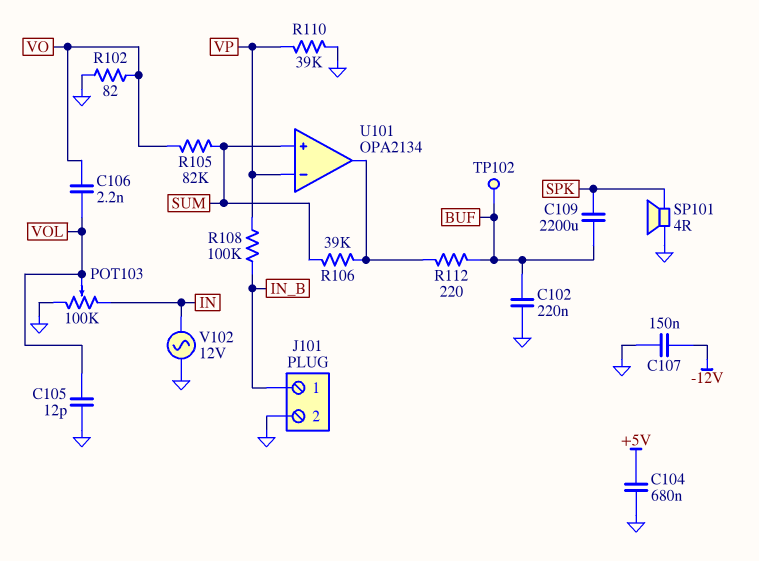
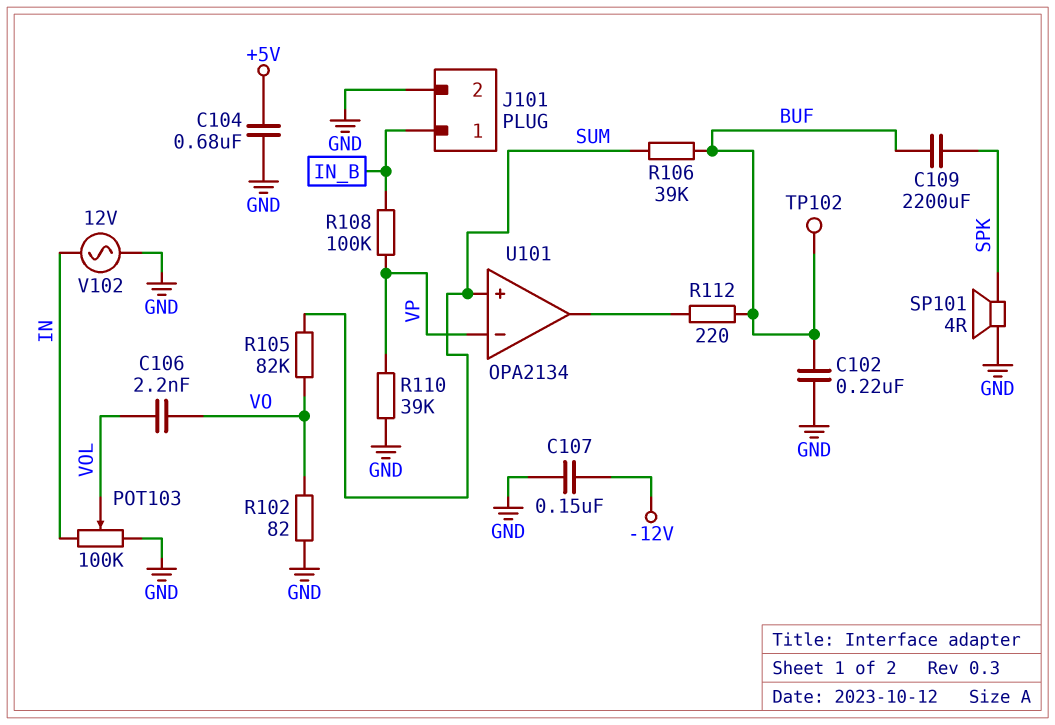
C105: 12pF (GND, VOL) -> none
R106: 39k (SUM, U101/out) -> 39k (BUF, SUM)

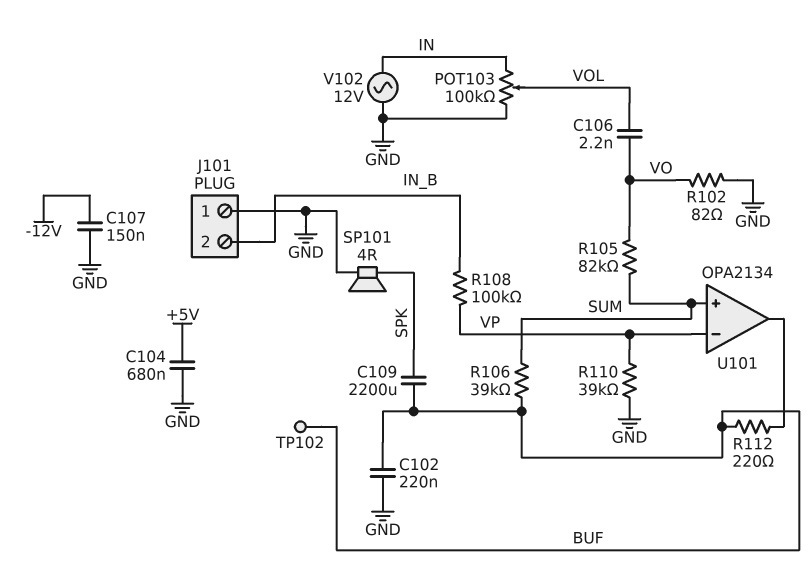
J101 pin 1: IN_B -> GND
J101 pin 2: GND -> IN_B

